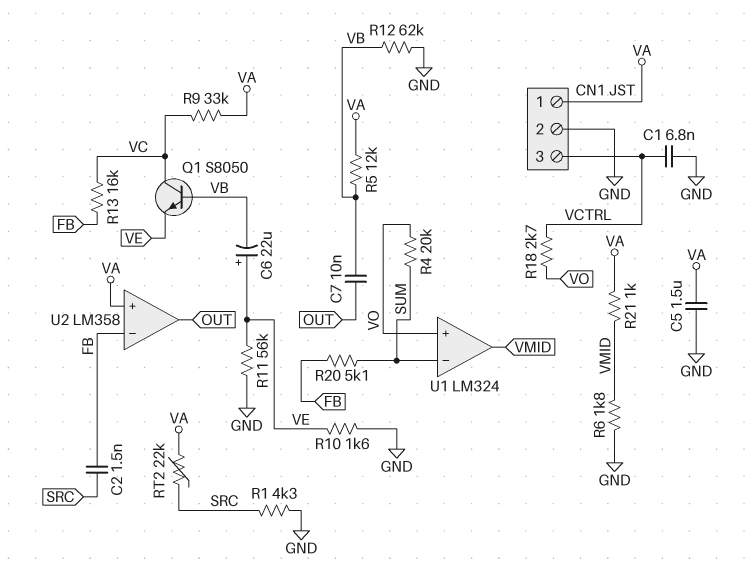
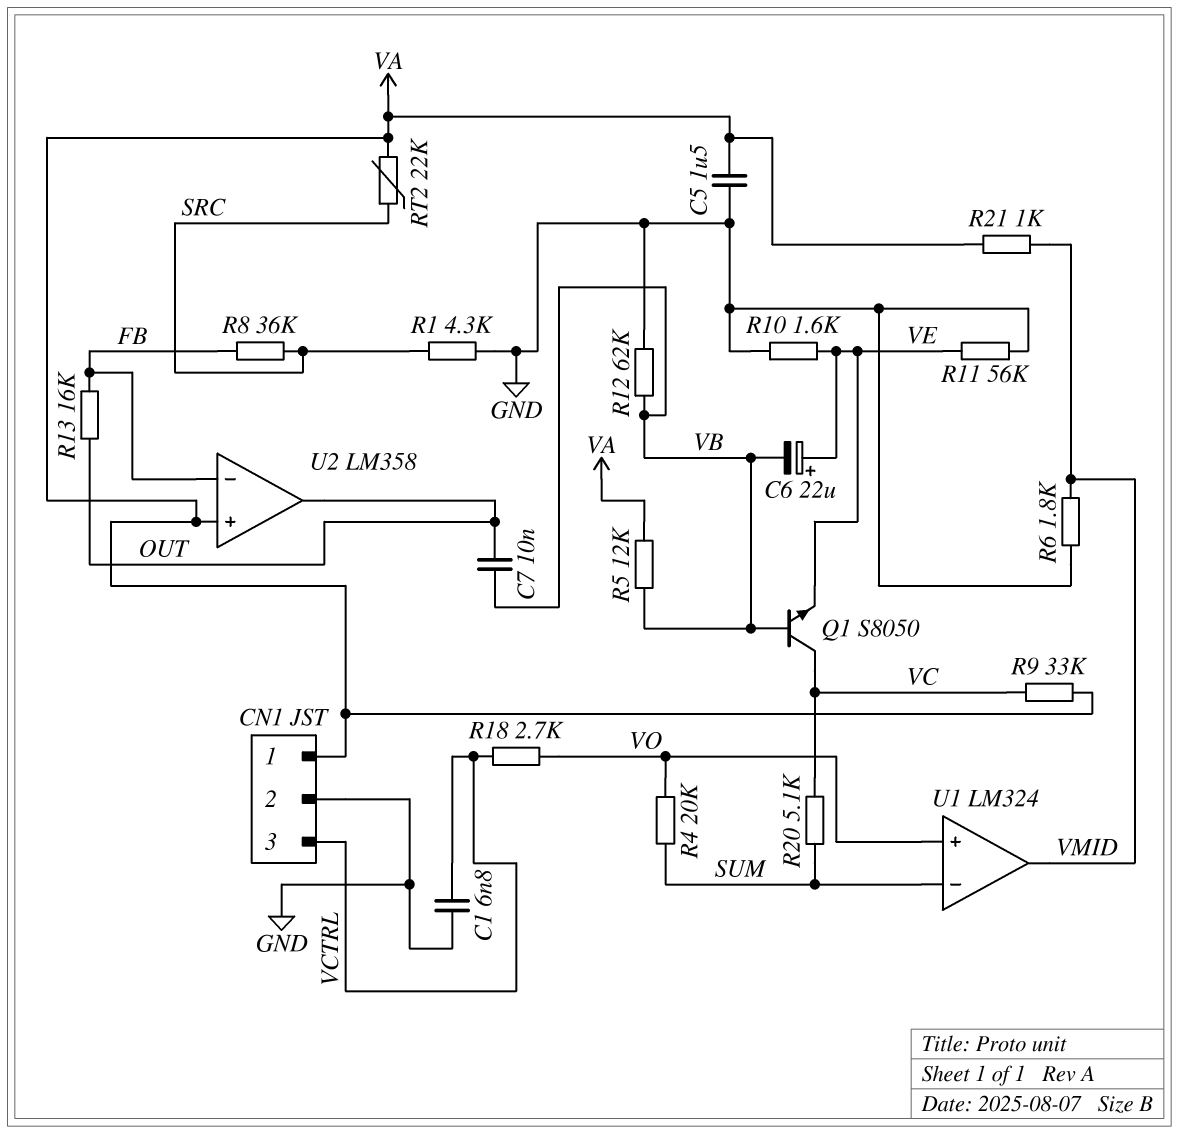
C2: 1.5nF (FB, SRC) -> none
R8: none -> 36k (FB, SRC)
R13: 16k (FB, VC) -> 16k (FB, OUT)
R20: 5.1k (FB, SUM) -> 5.1k (SUM, VC)

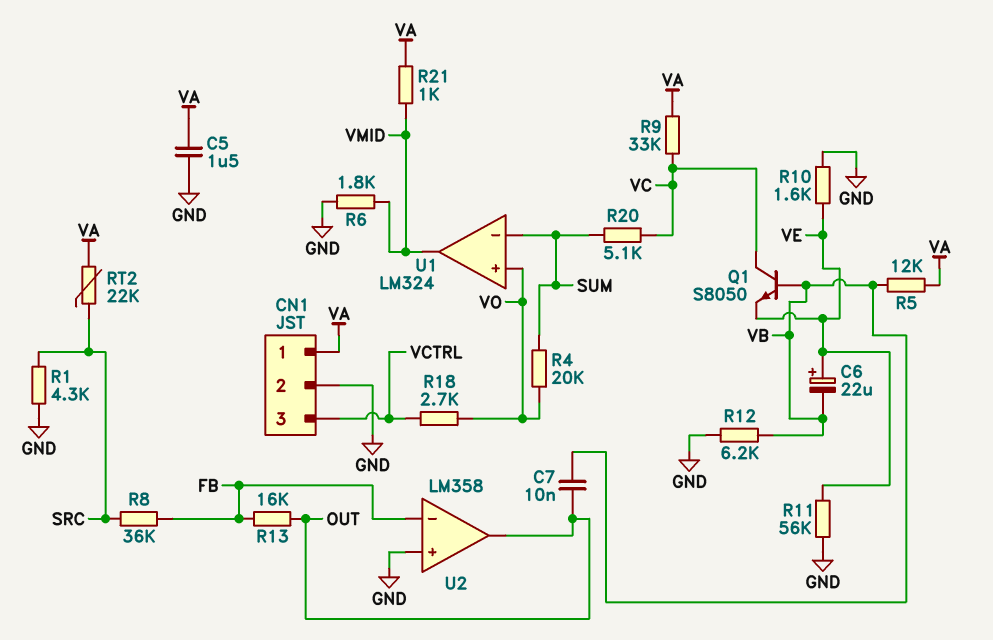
C1: 6.8nF (GND, VCTRL) -> none
R12: 62k (GND, VB) -> 6.2k (GND, VB)
U2 pin in+: VA -> GND

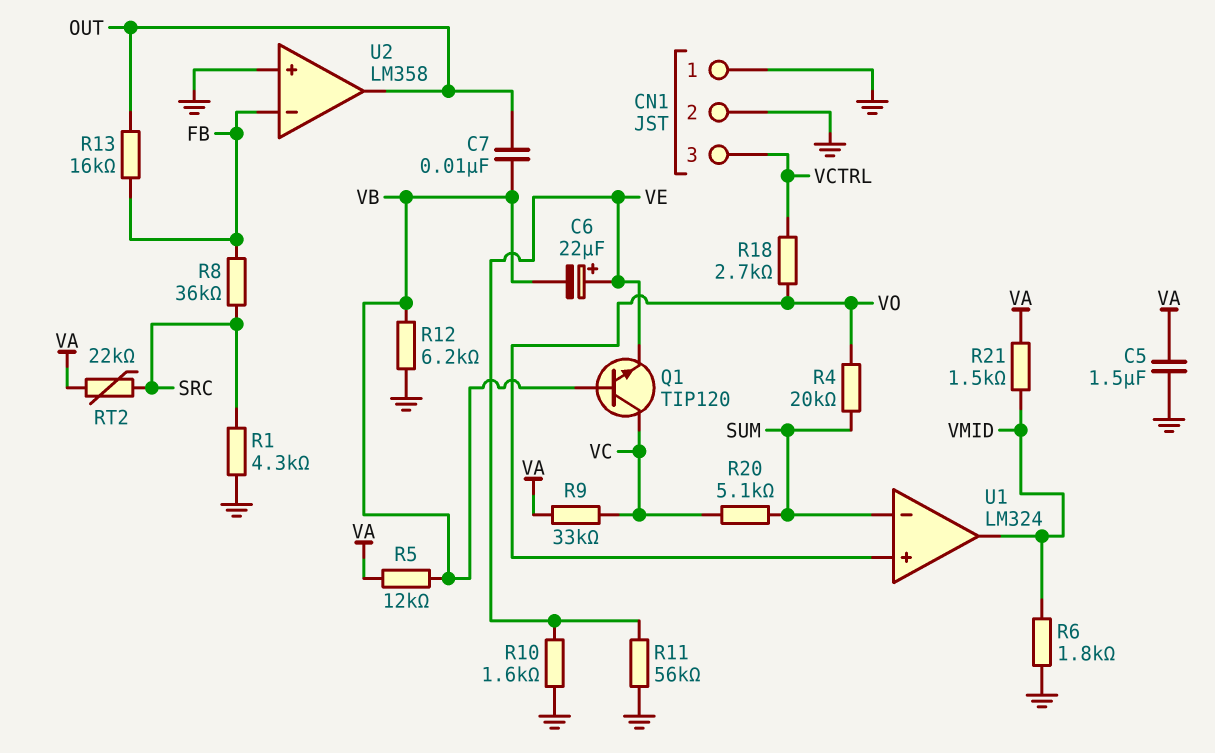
CN1 pin 1: VA -> GND
Q1: NPN S8050 (B VB, C VC, E VE) -> NPN TIP120 (B VB, C VC, E VE)
R21: 1k (VA, VMID) -> 1.5k (VA, VMID)

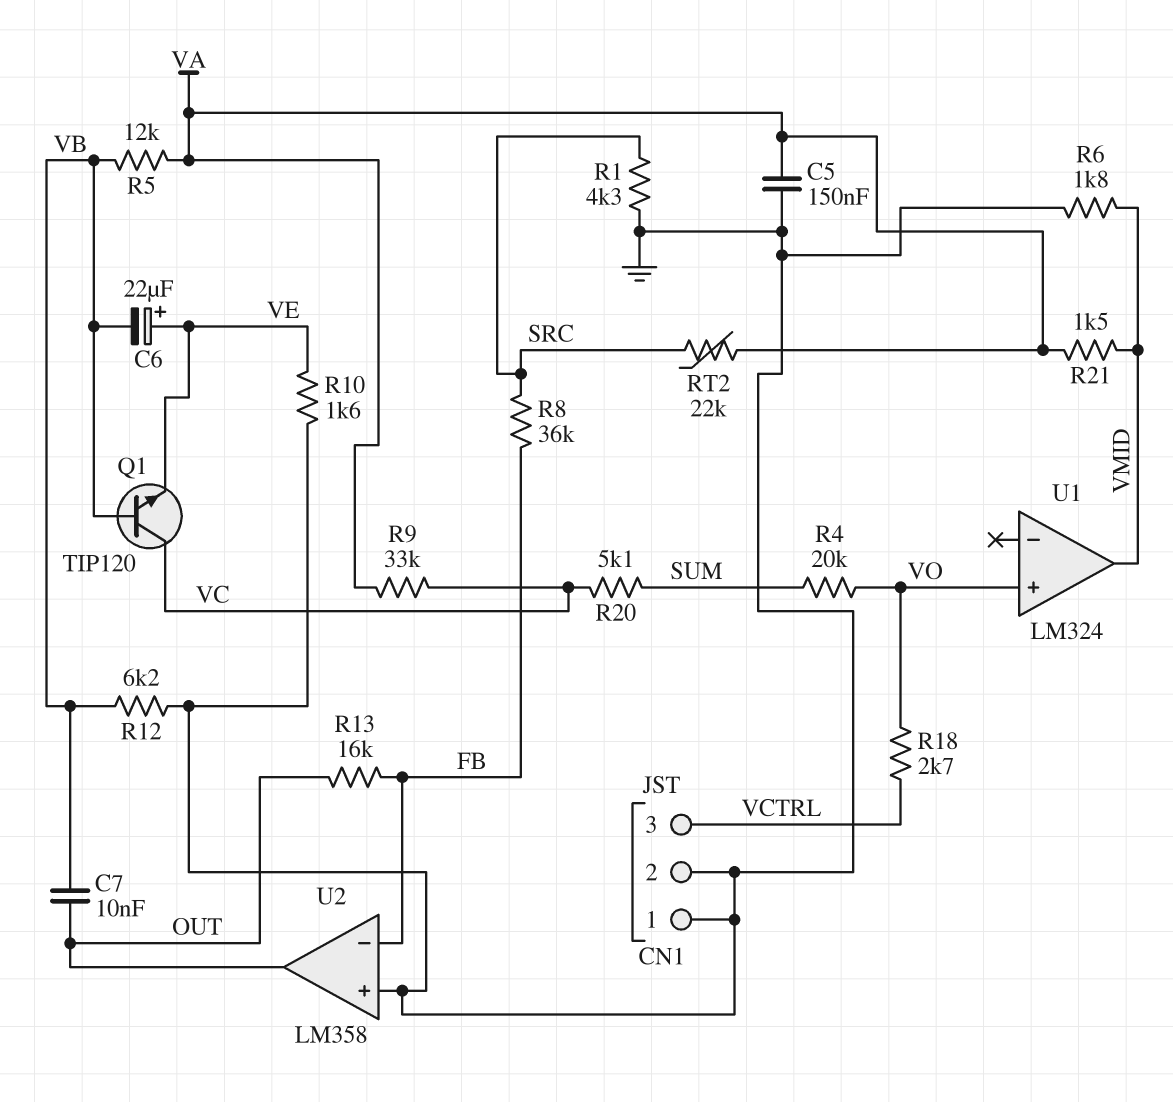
C5: 1.5uF (GND, VA) -> 150nF (GND, VA)
R11: 56k (GND, VE) -> none
U1 pin in-: SUM -> none

